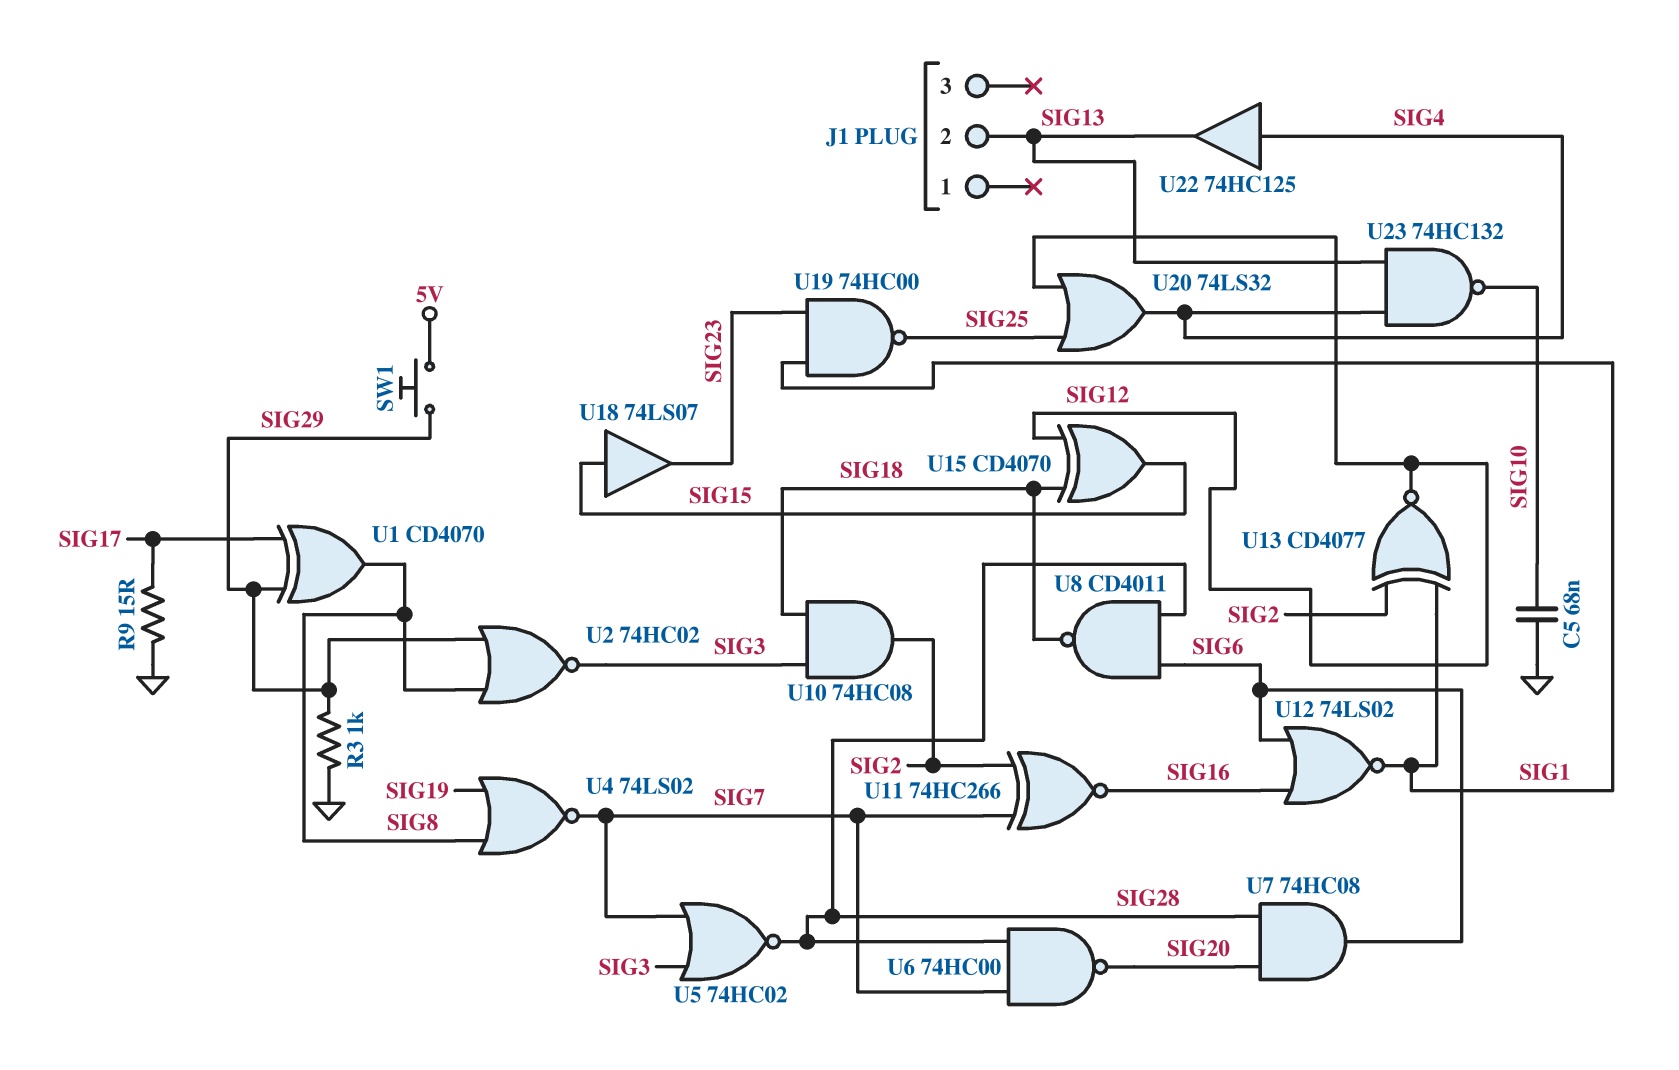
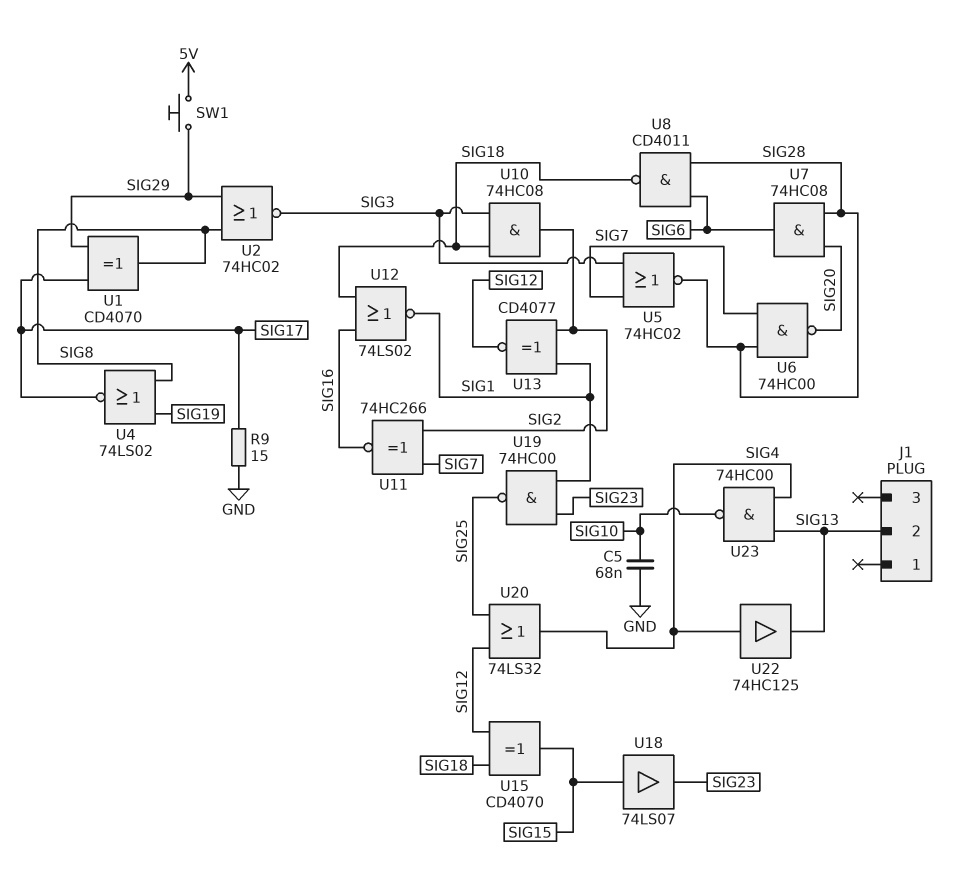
R3: 1k (GND, SIG29) -> none
U4: NOR 74LS02 (in SIG8, in SIG19, out SIG7) -> NOR 74LS02 (in SIG8, in SIG19, out SIG17)
U12: NOR 74LS02 (in SIG6, in SIG16, out SIG1) -> NOR 74LS02 (in SIG16, in SIG18, out SIG1)
U23: NAND 74HC132 (in SIG4, in SIG13, out SIG10) -> NAND 74HC00 (in SIG4, in SIG13, out SIG10)

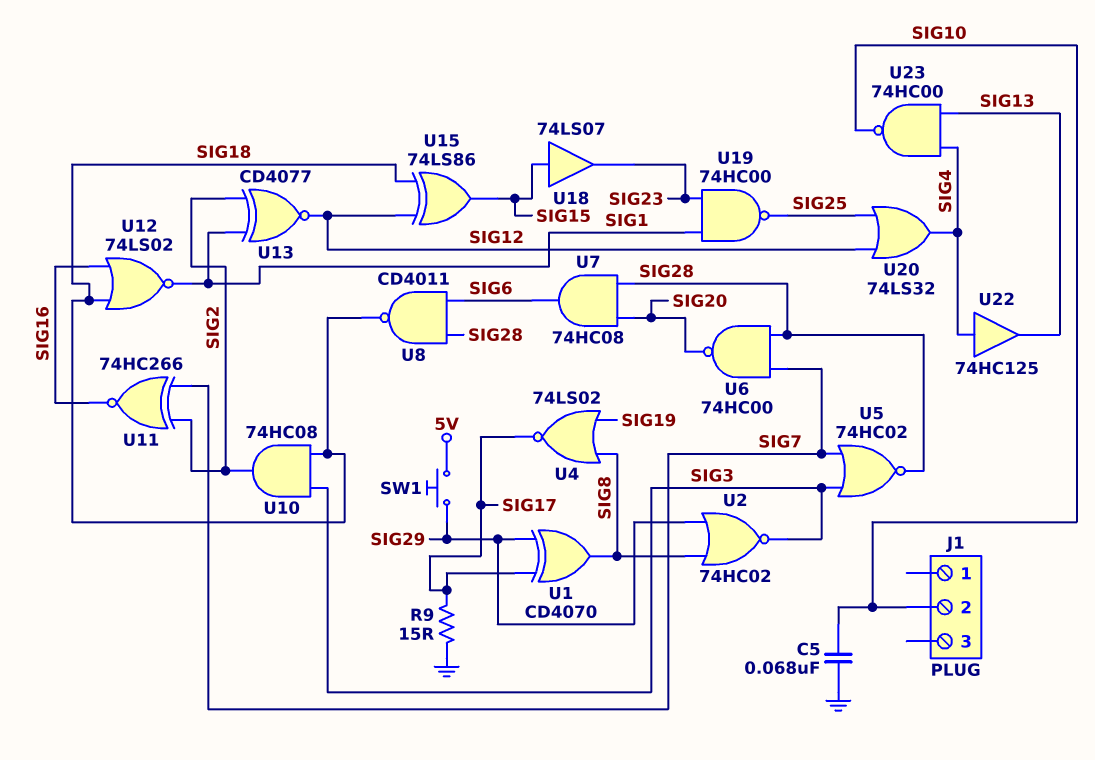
J1 pin 2: SIG13 -> SIG10
U15: XOR CD4070 (in SIG12, in SIG18, out SIG15) -> XOR 74LS86 (in SIG12, in SIG18, out SIG15)

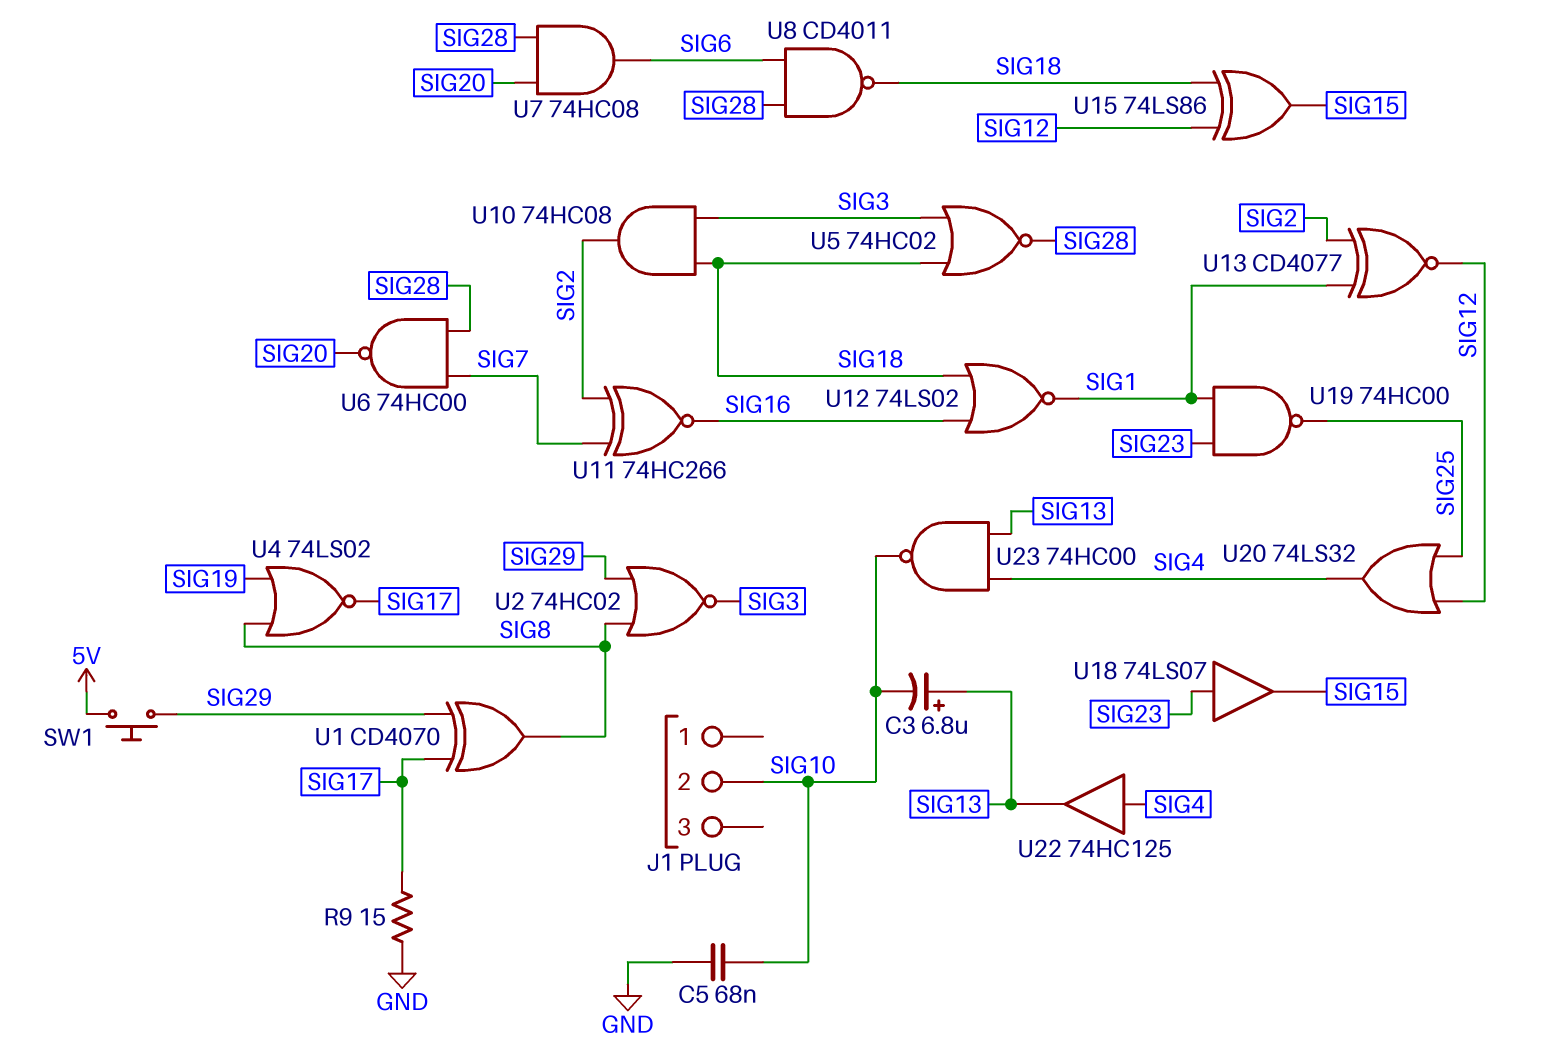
C3: none -> 6.8uF (plus SIG13, minus SIG10)
U5: NOR 74HC02 (in SIG3, in SIG7, out SIG28) -> NOR 74HC02 (in SIG3, in SIG18, out SIG28)
U18: buffer 74LS07 (in SIG15, out SIG23) -> buffer 74LS07 (in SIG23, out SIG15)

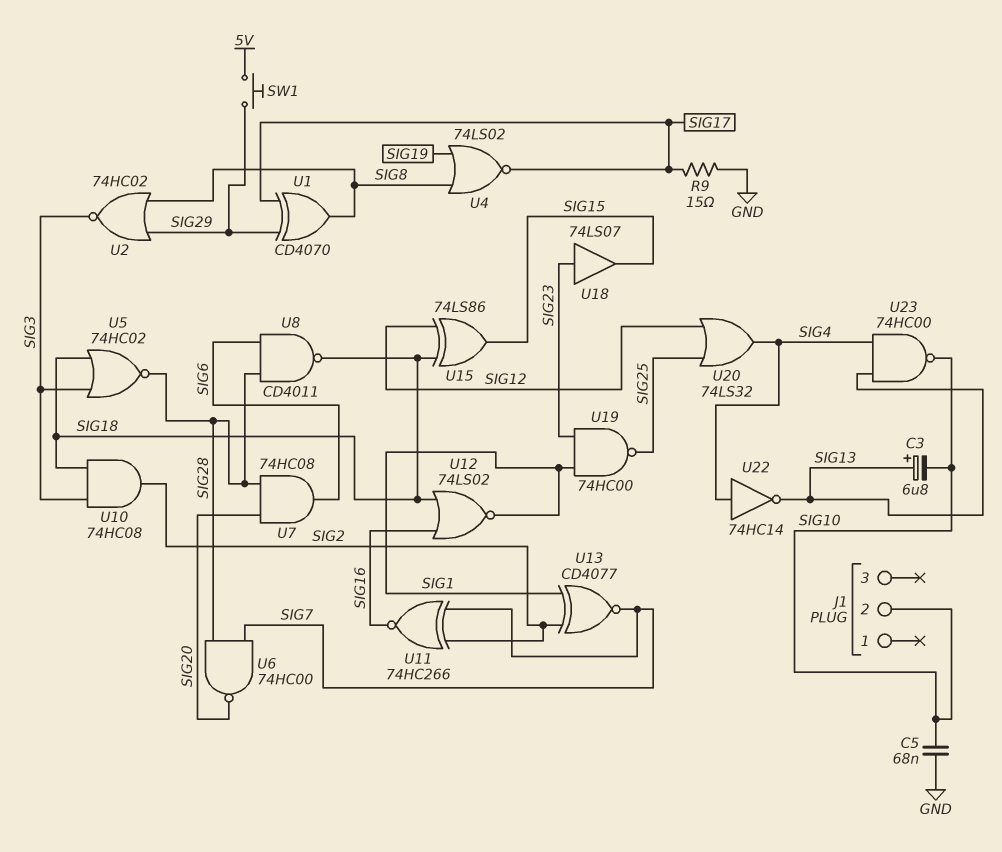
U13: XNOR CD4077 (in SIG1, in SIG2, out SIG12) -> XNOR CD4077 (in SIG1, in SIG2, out SIG7)
U22: buffer 74HC125 (in SIG4, out SIG13) -> NOT 74HC14 (in SIG4, out SIG13)

